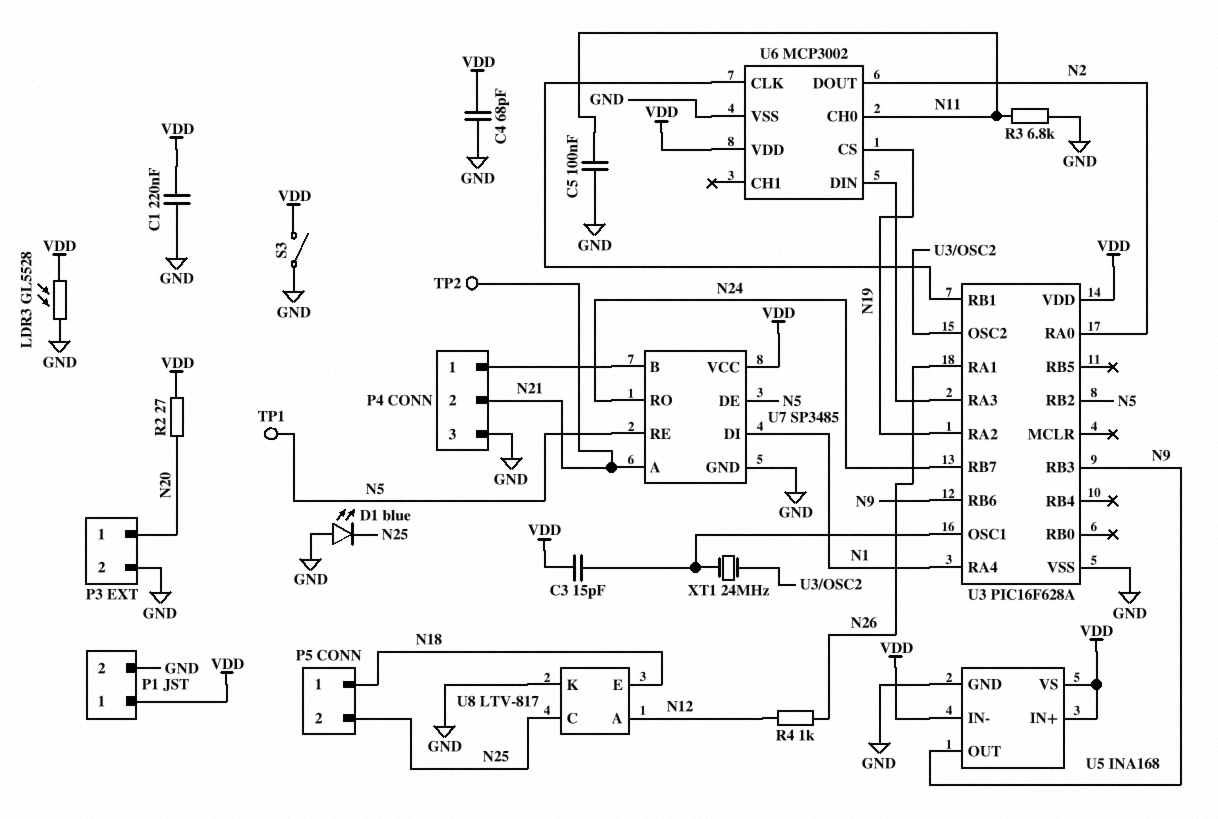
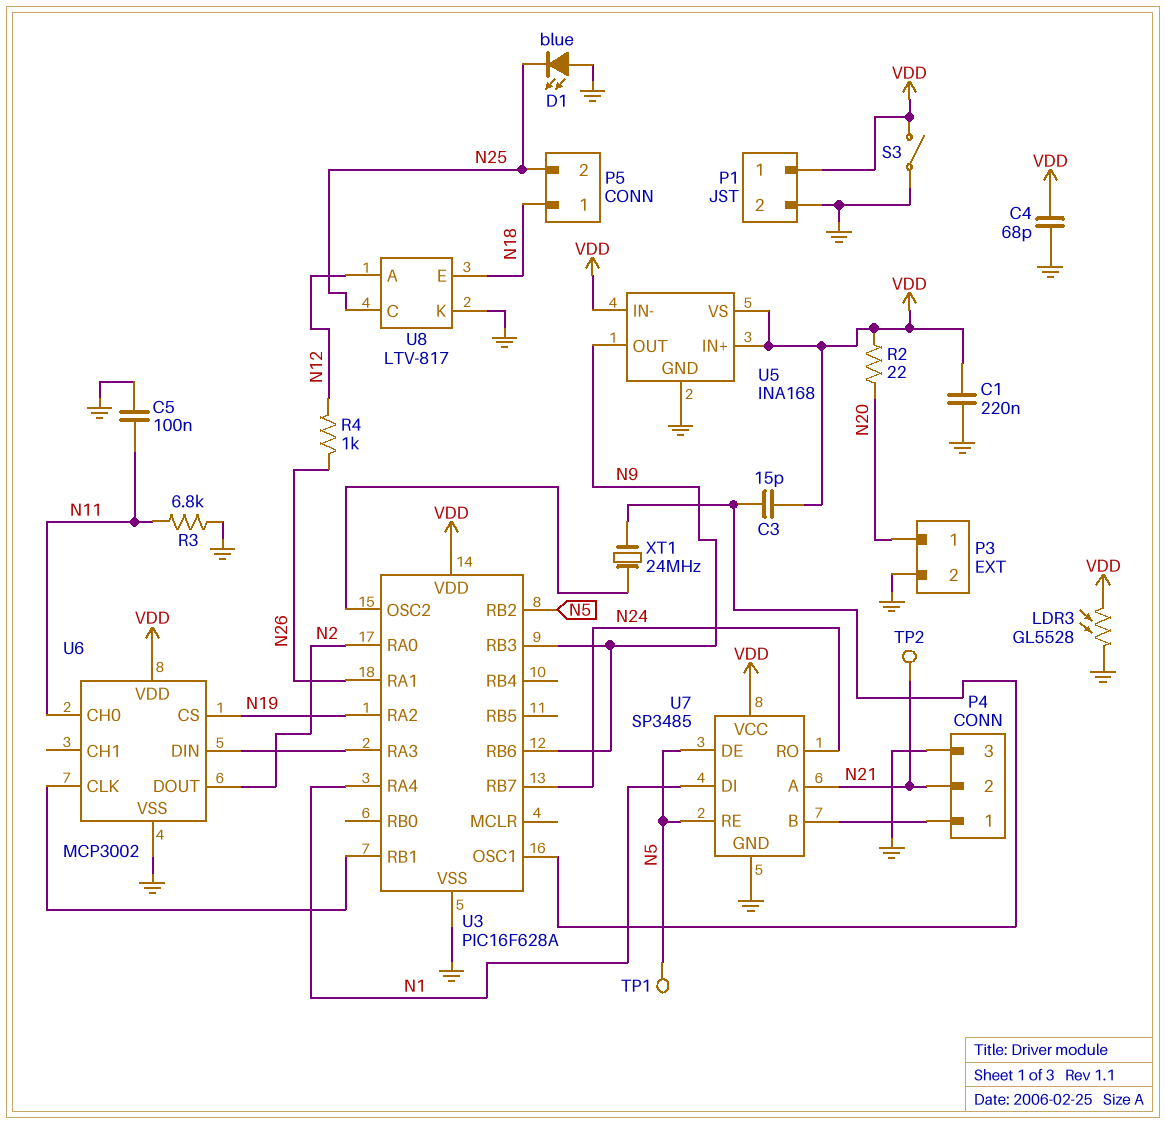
R2: 27 (N20, VDD) -> 22 (N20, VDD)

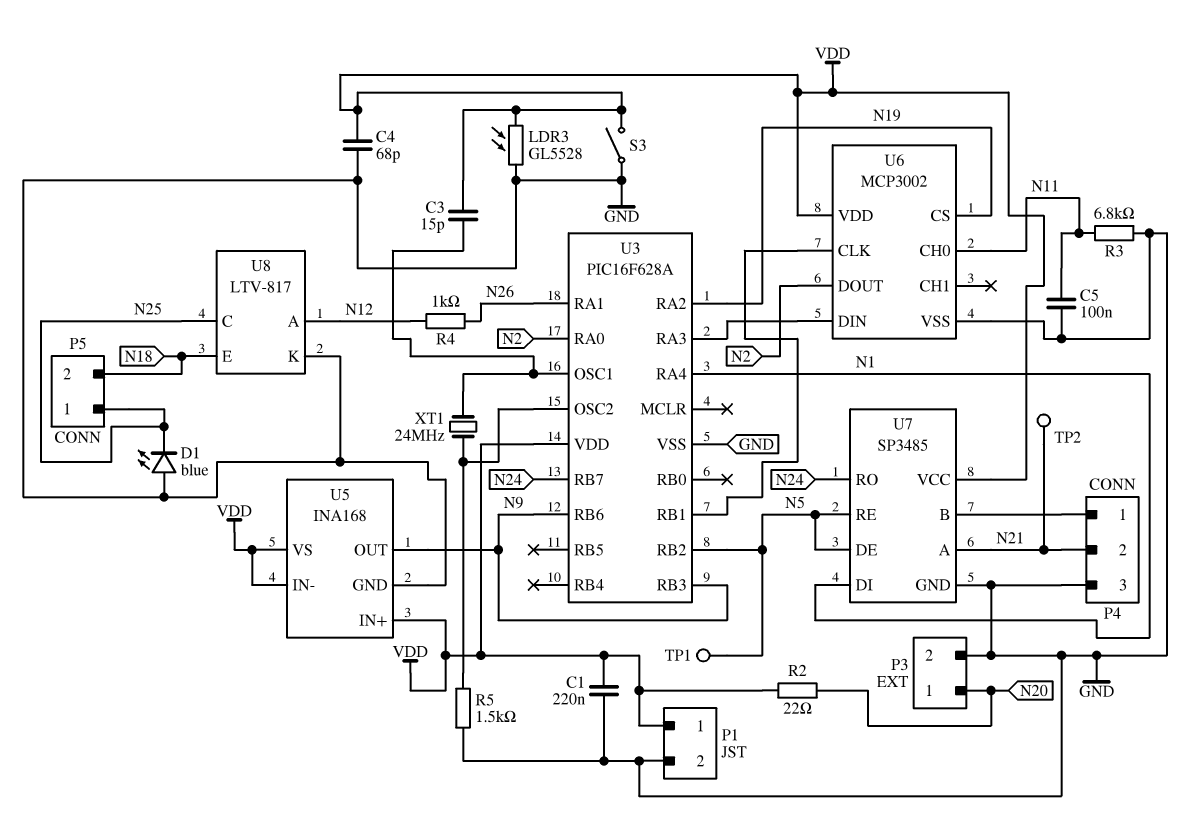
P5 pin 1: N18 -> N25
P5 pin 2: N25 -> N18
R5: none -> 1.5k (GND, U3/OSC2)

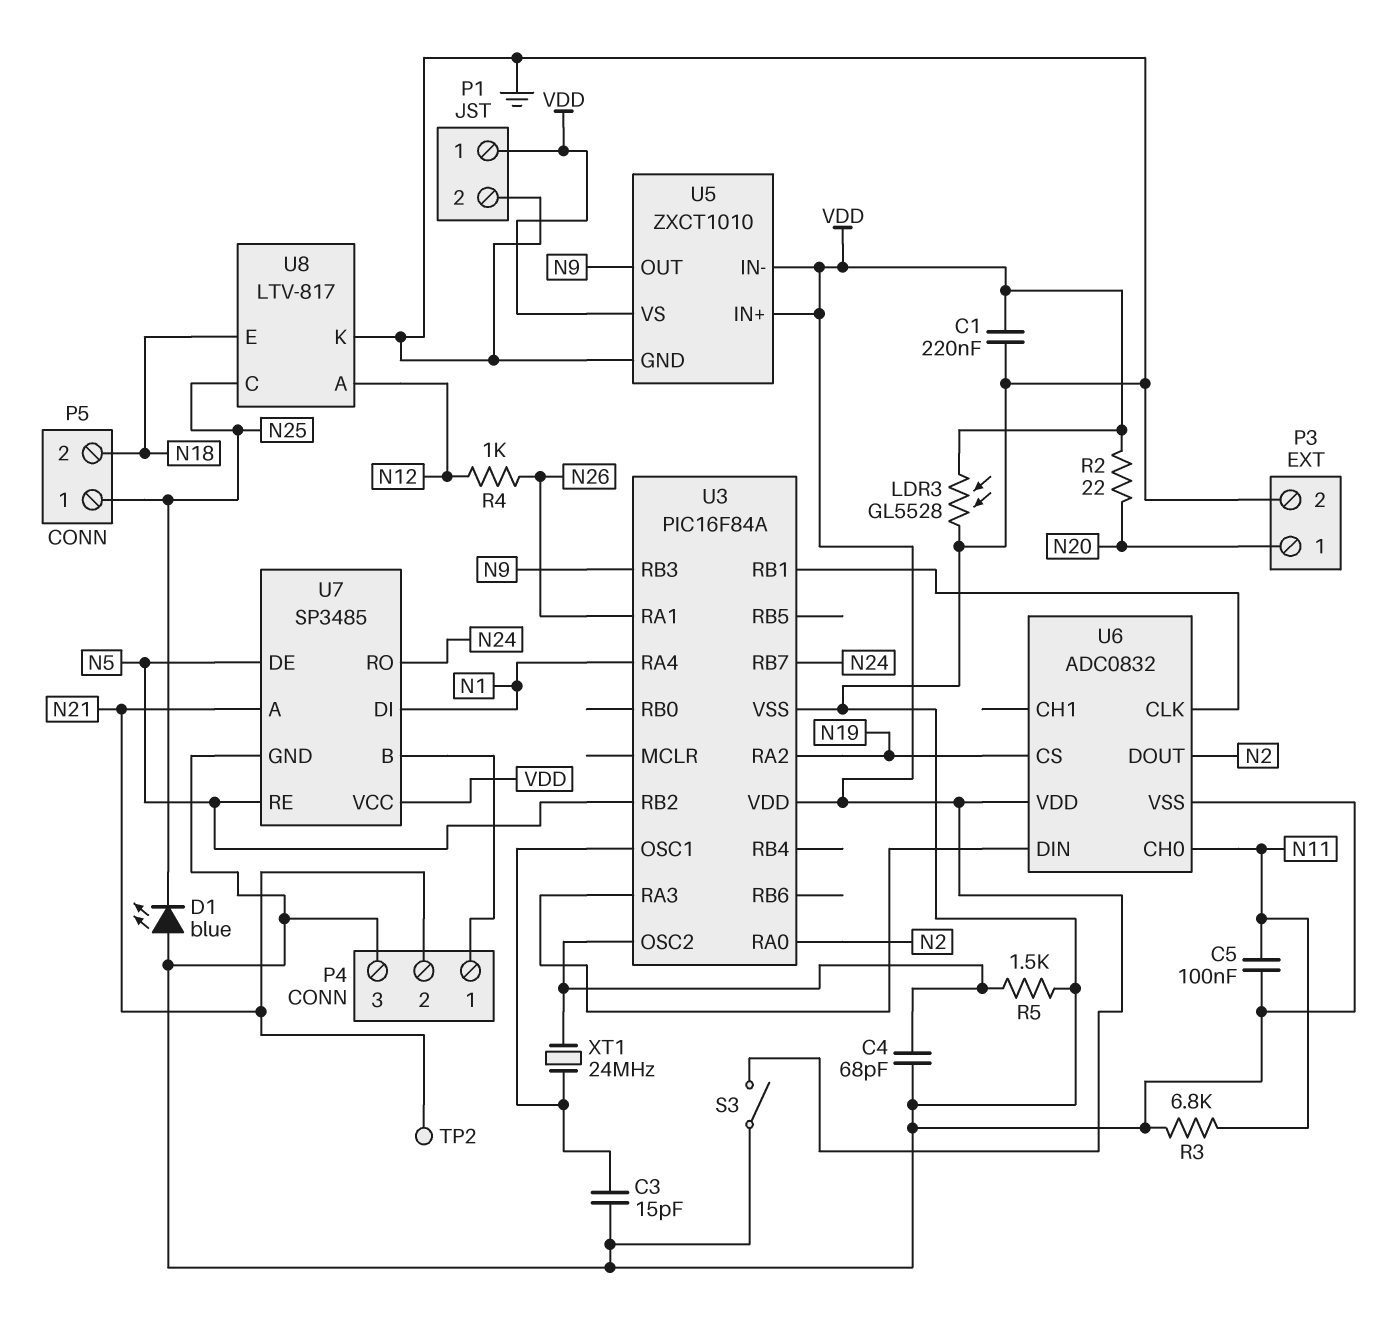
C3: 15pF (U3/OSC1, VDD) -> 15pF (GND, U3/OSC1)
C4: 68pF (GND, VDD) -> 68pF (GND, U3/OSC2)
TP1: test point (N5) -> none
U3: PIC16F628A -> PIC16F84A
U3 pin RB6: N9 -> none
U5: INA168 -> ZXCT1010
U6: MCP3002 -> ADC0832

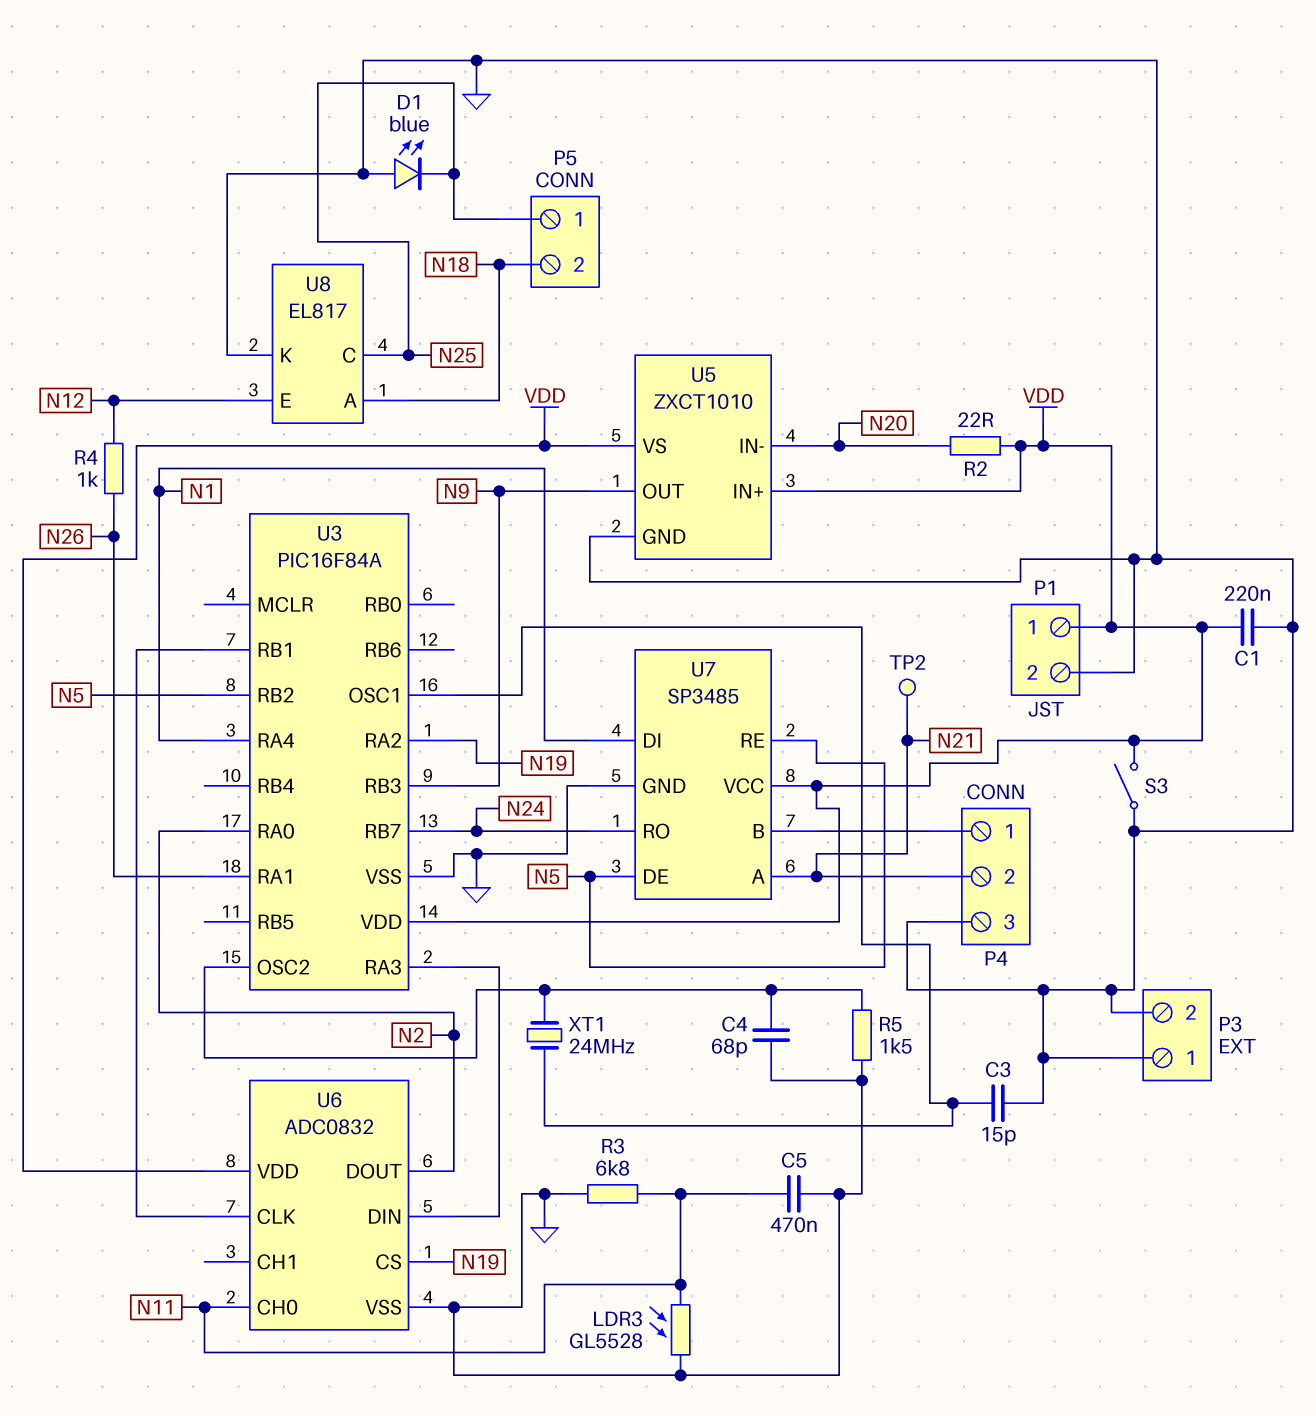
C5: 100nF (GND, N11) -> 470nF (GND, N11)
LDR3: GL5528 (GND, VDD) -> GL5528 (GND, N11)
P3 pin 1: N20 -> GND
U5 pin IN-: VDD -> N20
U8: LTV-817 -> EL817
U8 pin A: N12 -> N18
U8 pin E: N18 -> N12

